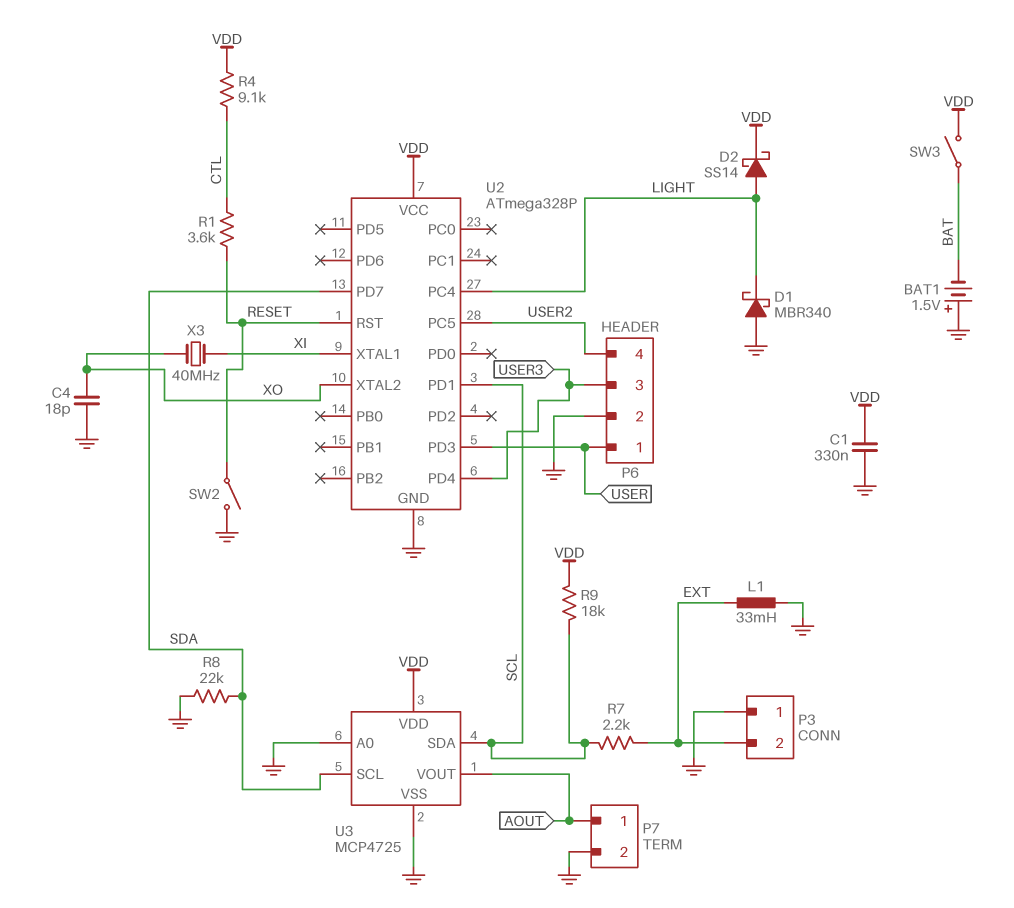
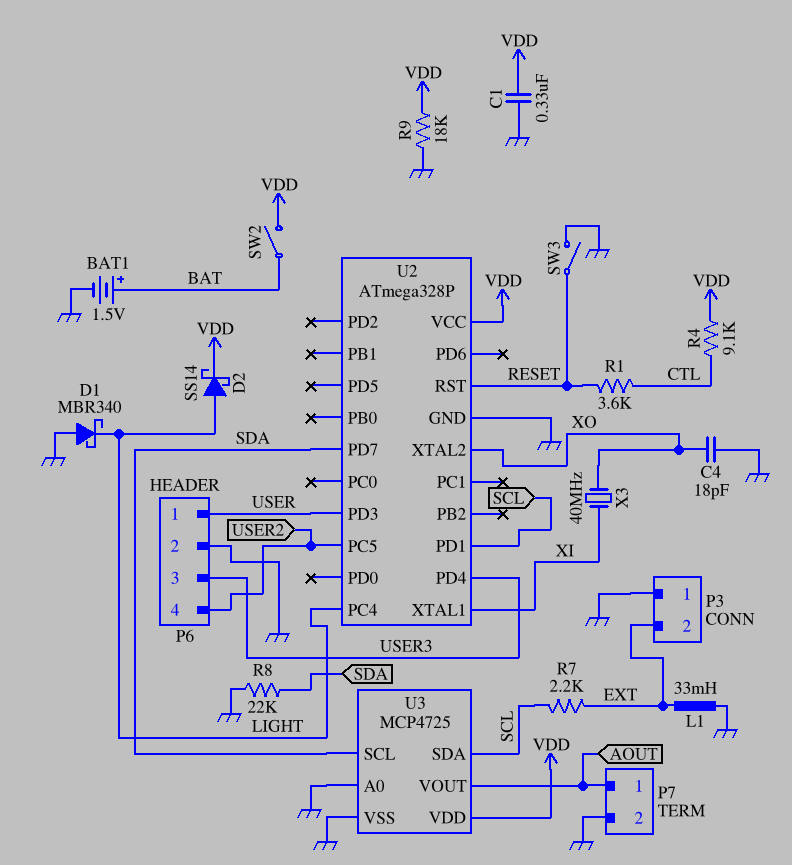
BAT1: 1.5V (plus GND, minus BAT) -> 1.5V (plus BAT, minus GND)
R9: 18k (SCL, VDD) -> 18k (GND, VDD)
SW2: switch (GND, RESET) -> switch (BAT, VDD)
SW3: switch (BAT, VDD) -> switch (GND, RESET)

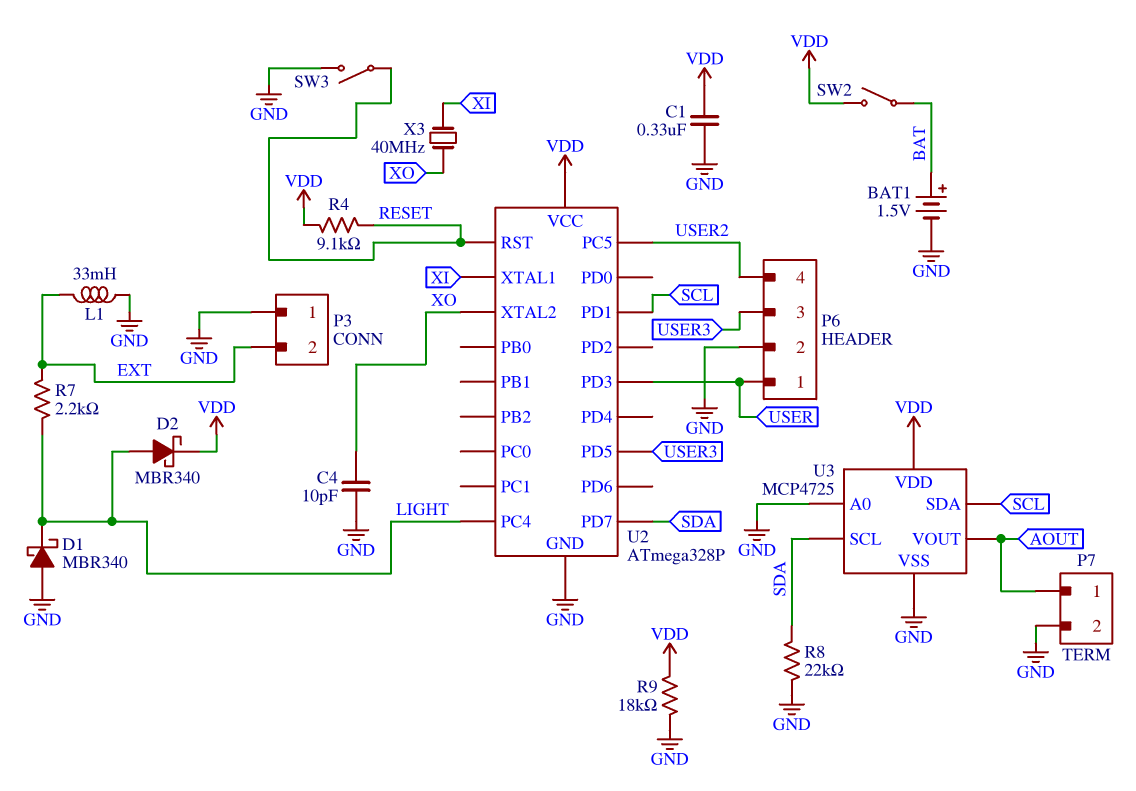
C4: 18pF (GND, XO) -> 10pF (GND, XO)
D2: schottky SS14 (A LIGHT, K VDD) -> schottky MBR340 (A LIGHT, K VDD)
R1: 3.6k (CTL, RESET) -> none
R4: 9.1k (CTL, VDD) -> 9.1k (RESET, VDD)
R7: 2.2k (EXT, SCL) -> 2.2k (EXT, LIGHT)
U2 pin PD4: USER3 -> none
U2 pin PD5: none -> USER3

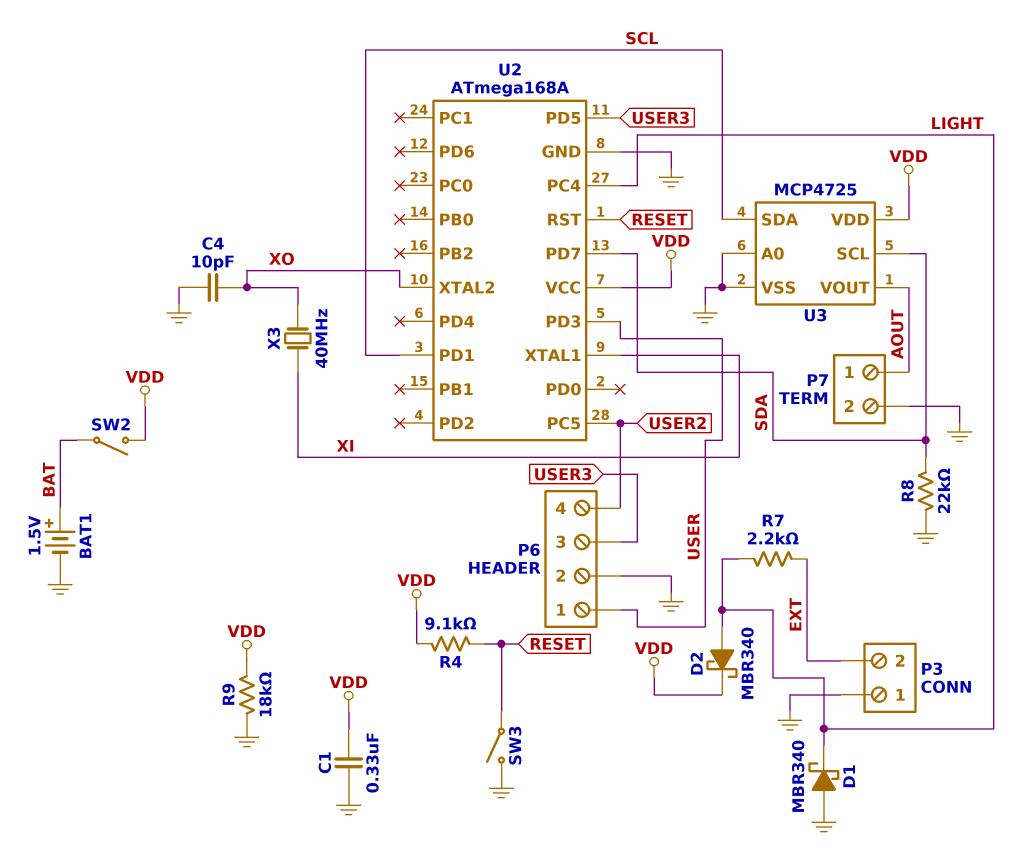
L1: 33mH (EXT, GND) -> none
U2: ATmega328P -> ATmega168A

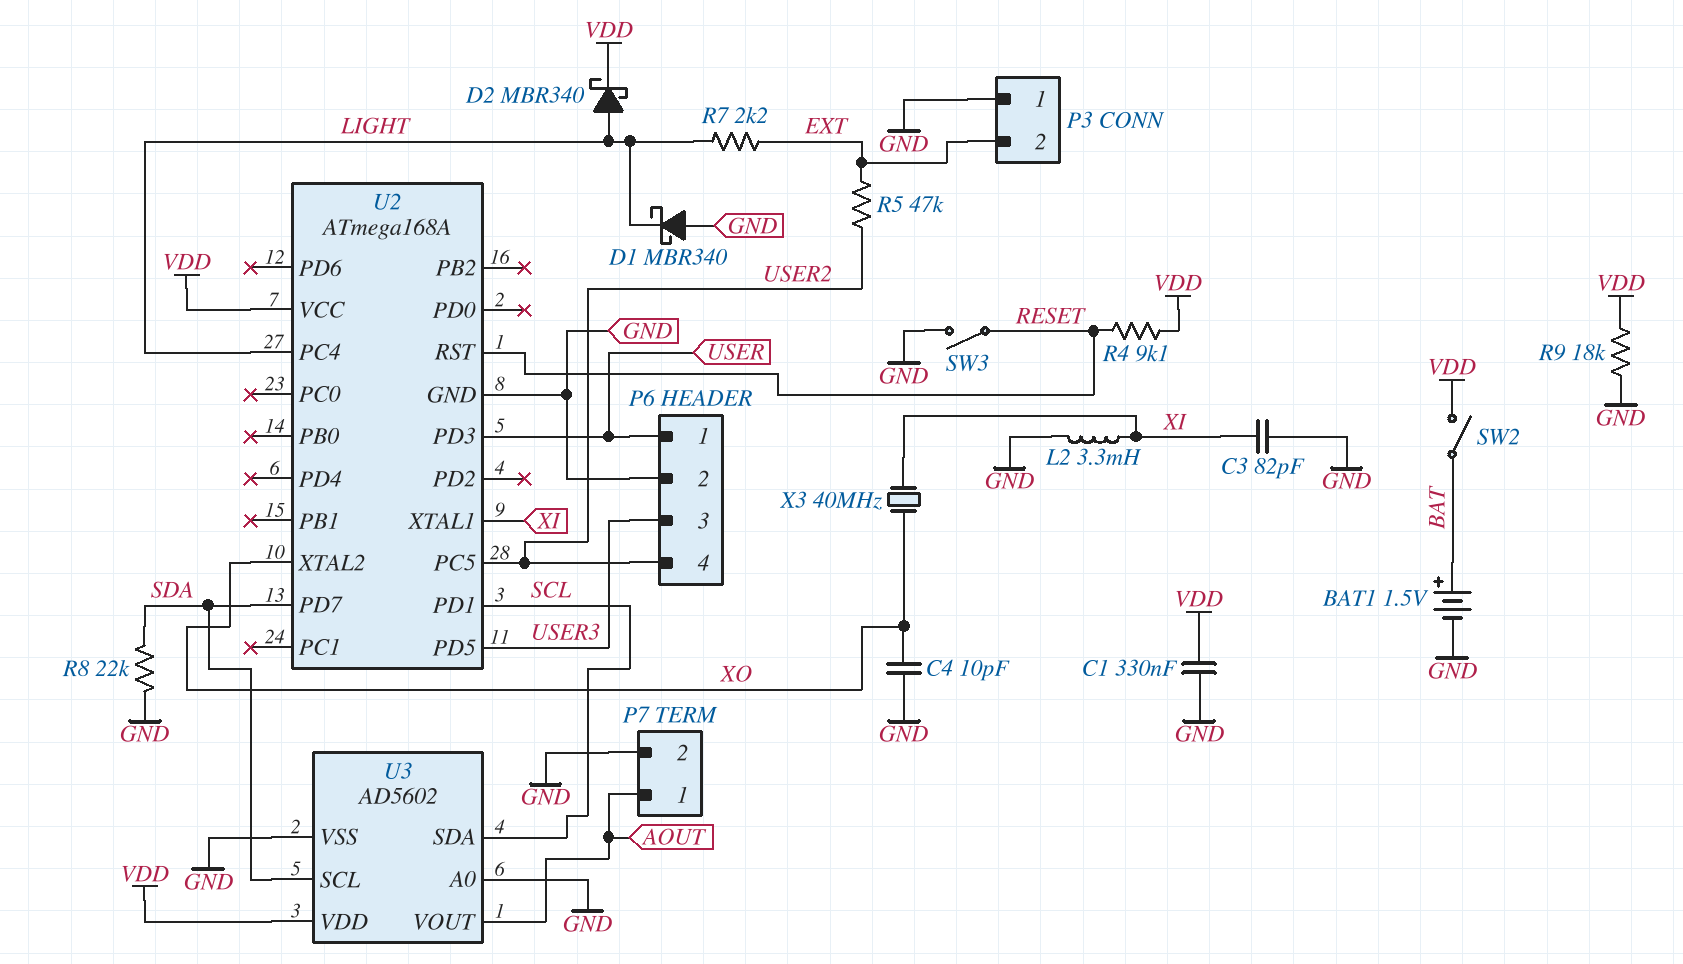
C3: none -> 82pF (GND, XI)
L2: none -> 3.3mH (GND, XI)
R5: none -> 47k (EXT, USER2)
U3: MCP4725 -> AD5602

